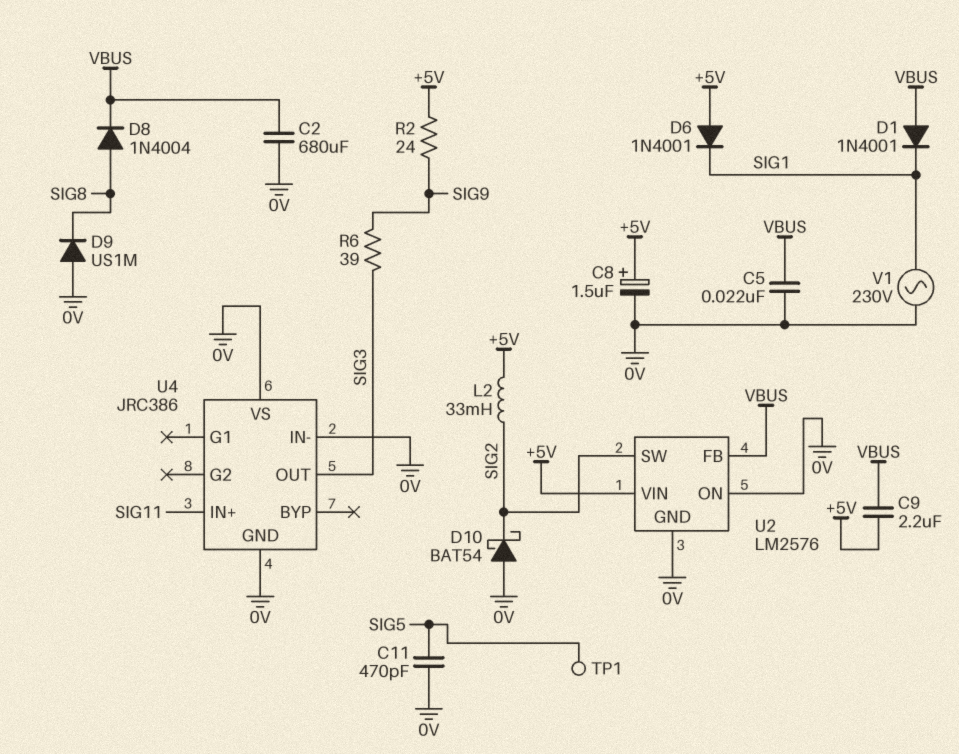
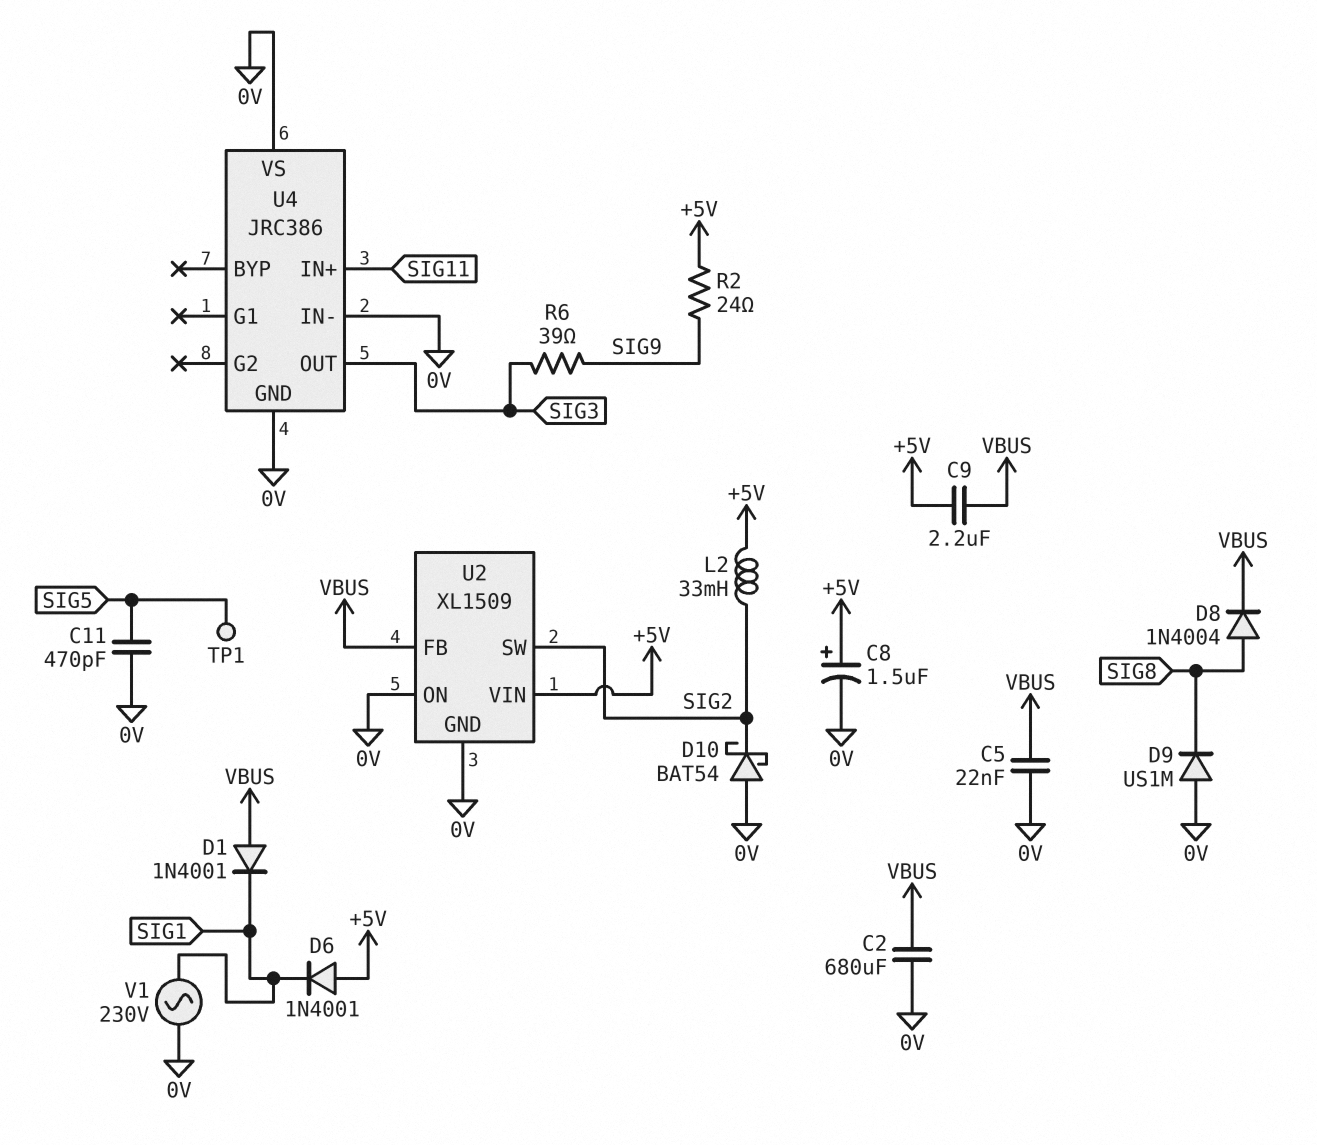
U2: LM2576 -> XL1509

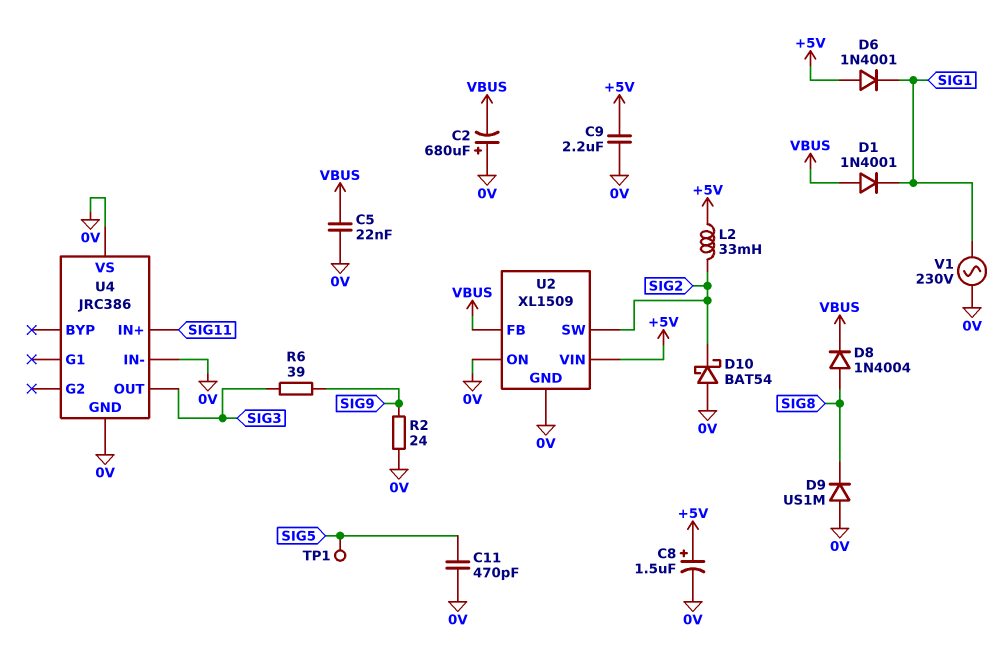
C2: 680uF (0V, VBUS) -> 680uF (plus 0V, minus VBUS)
C9: 2.2uF (+5V, VBUS) -> 2.2uF (+5V, 0V)
R2: 24 (+5V, SIG9) -> 24 (0V, SIG9)

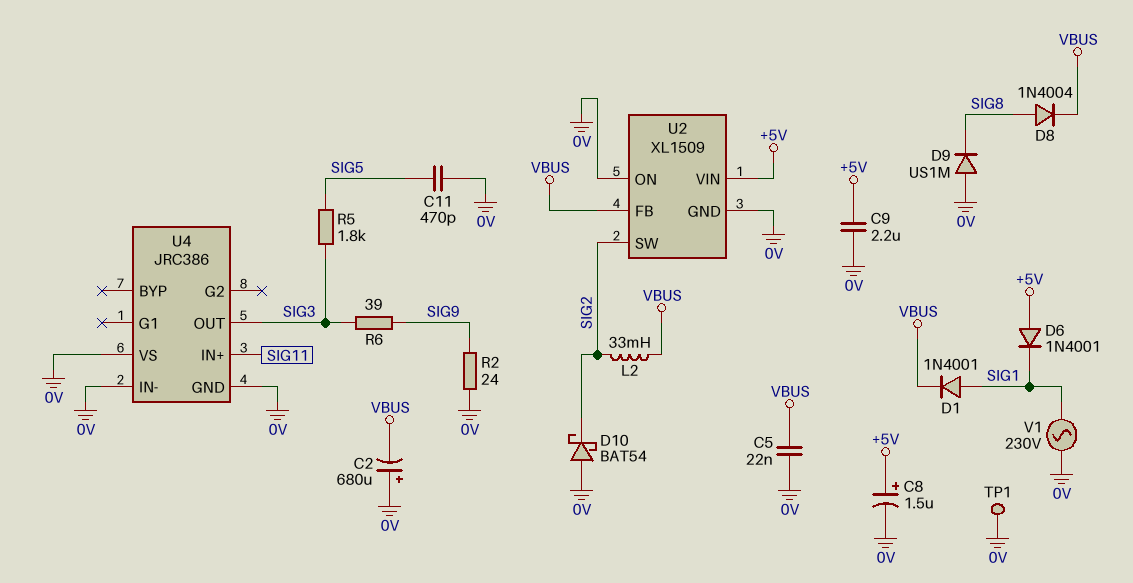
D1: diode 1N4001 (A VBUS, K SIG1) -> diode 1N4001 (A SIG1, K VBUS)
L2: 33mH (+5V, SIG2) -> 33mH (SIG2, VBUS)
R5: none -> 1.8k (SIG3, SIG5)
TP1: test point (SIG5) -> test point (0V)

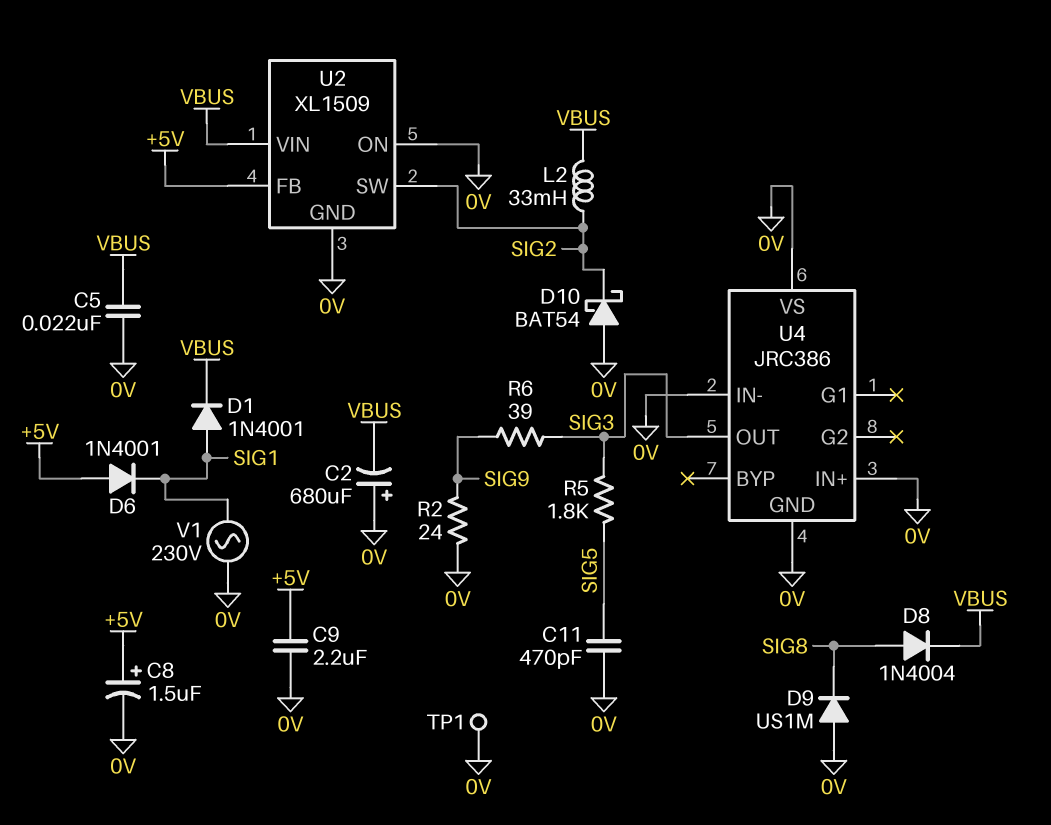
U2 pin FB: VBUS -> +5V
U2 pin VIN: +5V -> VBUS
U4 pin IN+: SIG11 -> 0V

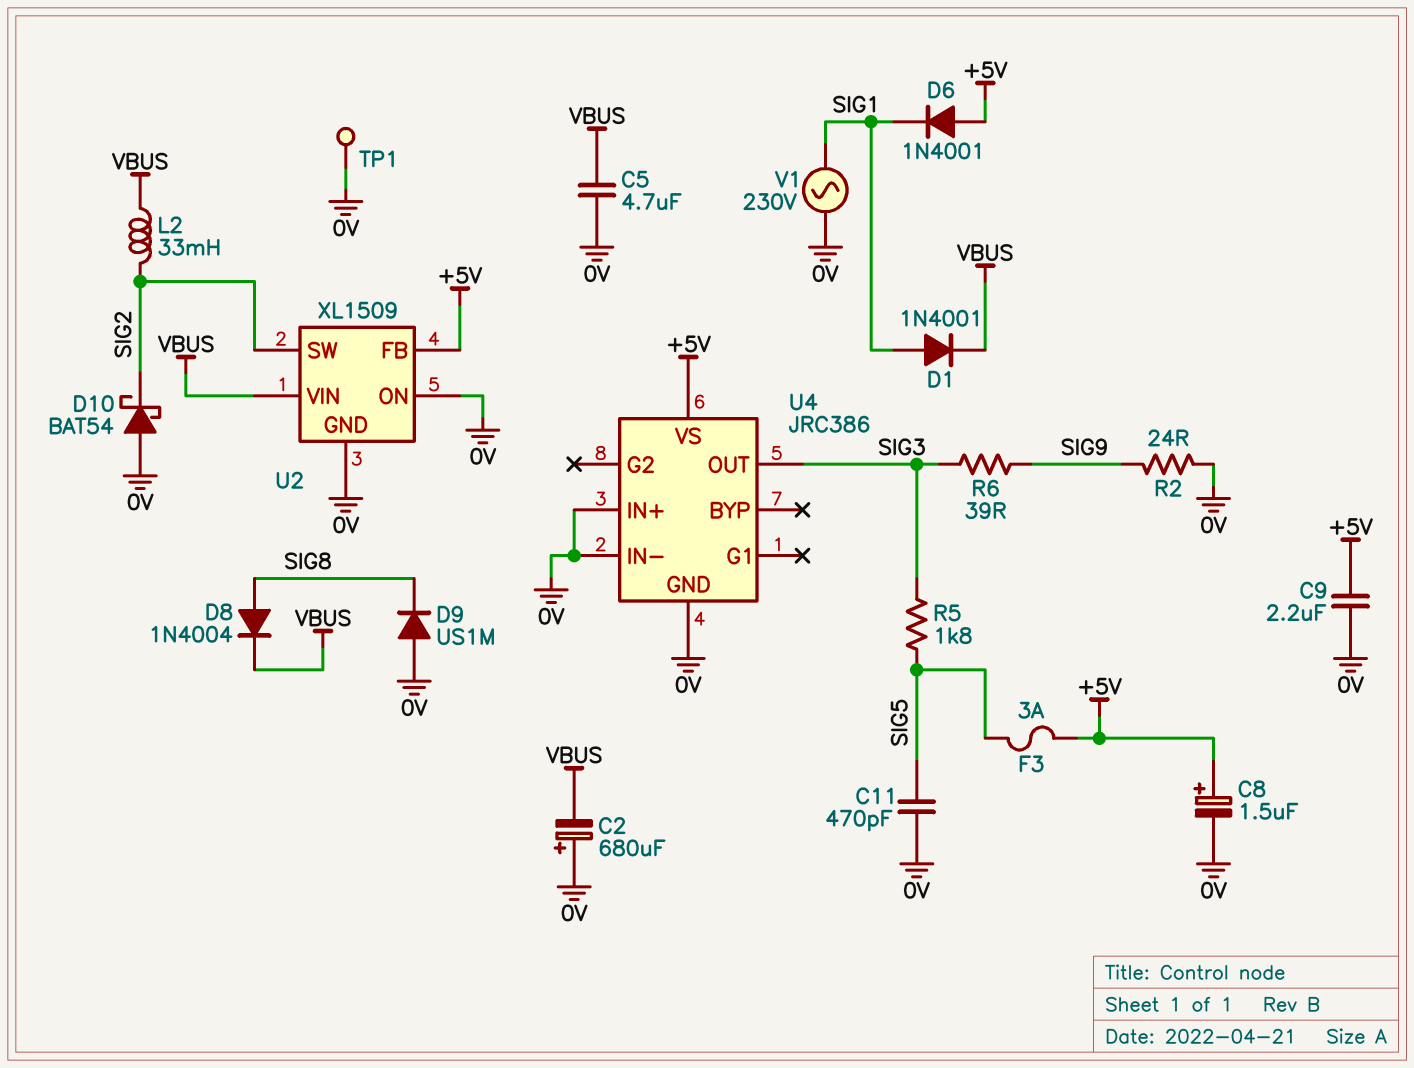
C5: 22nF (0V, VBUS) -> 4.7uF (0V, VBUS)
F3: none -> 3A (+5V, SIG5)
U4 pin VS: 0V -> +5V

